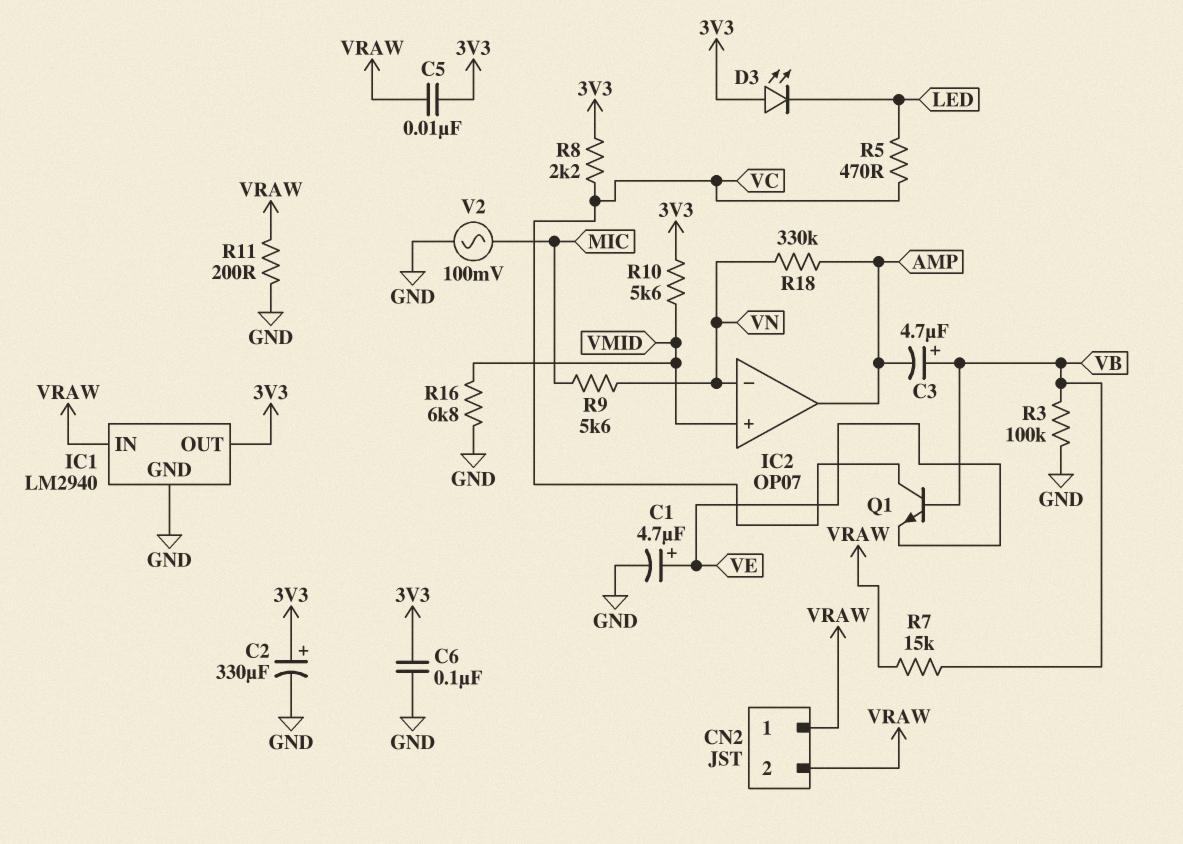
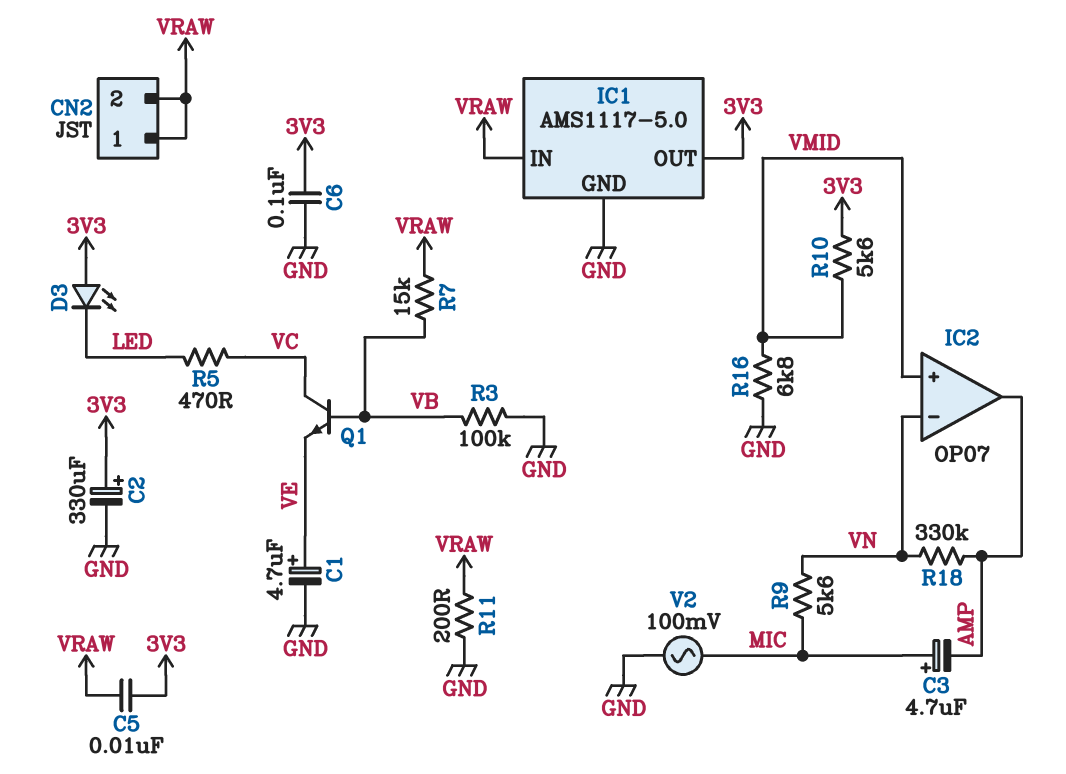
C3: 4.7uF (plus VB, minus AMP) -> 4.7uF (plus MIC, minus AMP)
IC1: LM2940 -> AMS1117-5.0
R8: 2.2k (3V3, VC) -> none

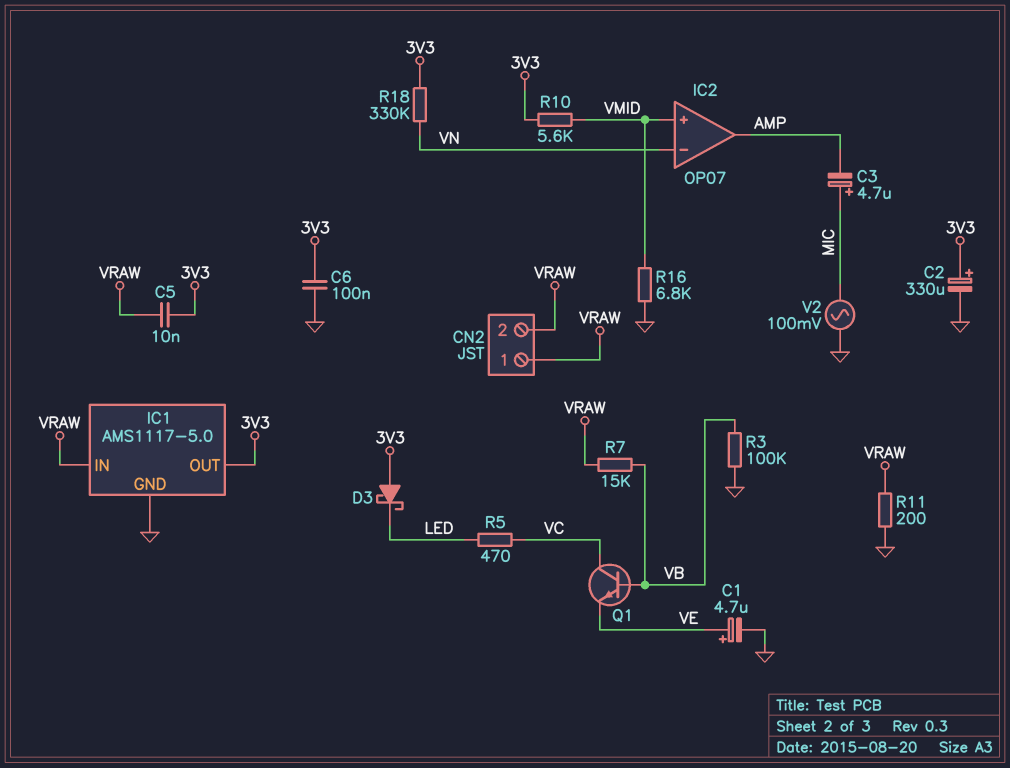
D3: LED (A 3V3, K LED) -> schottky (A 3V3, K LED)
R9: 5.6k (MIC, VN) -> none
R18: 330k (AMP, VN) -> 330k (3V3, VN)

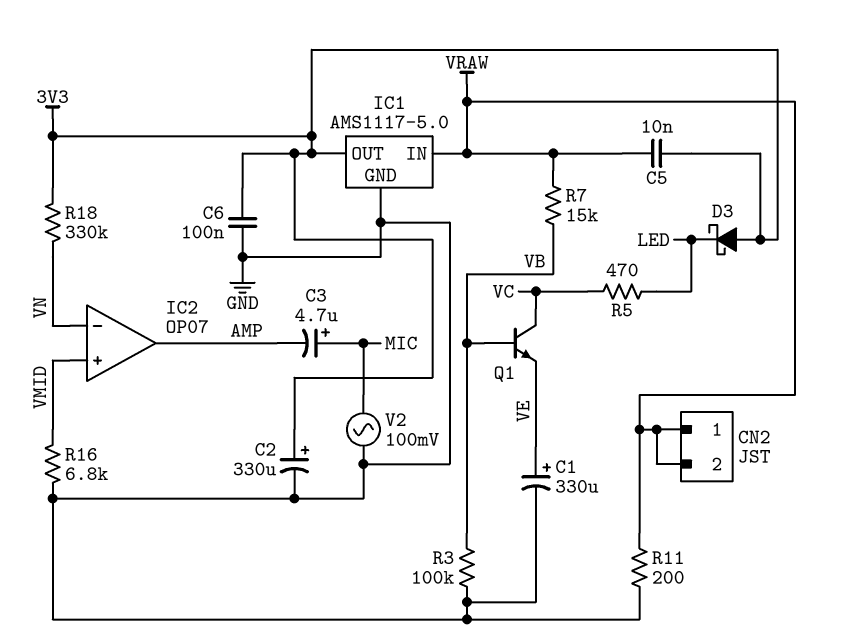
C1: 4.7uF (plus VE, minus GND) -> 330uF (plus VE, minus GND)
R10: 5.6k (3V3, VMID) -> none

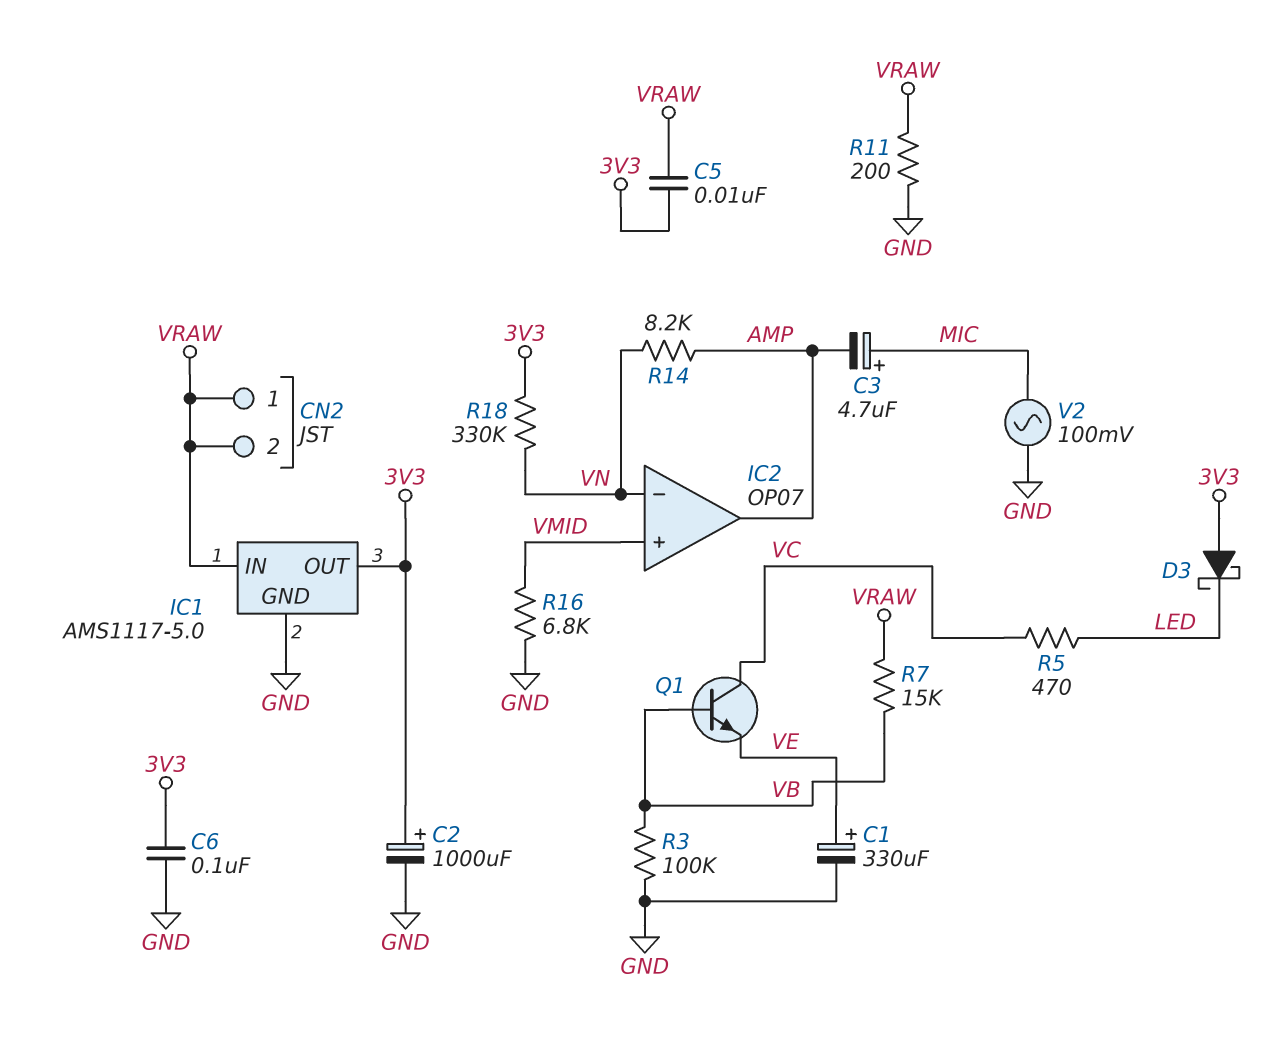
C2: 330uF (plus 3V3, minus GND) -> 1000uF (plus 3V3, minus GND)
R14: none -> 8.2k (AMP, VN)

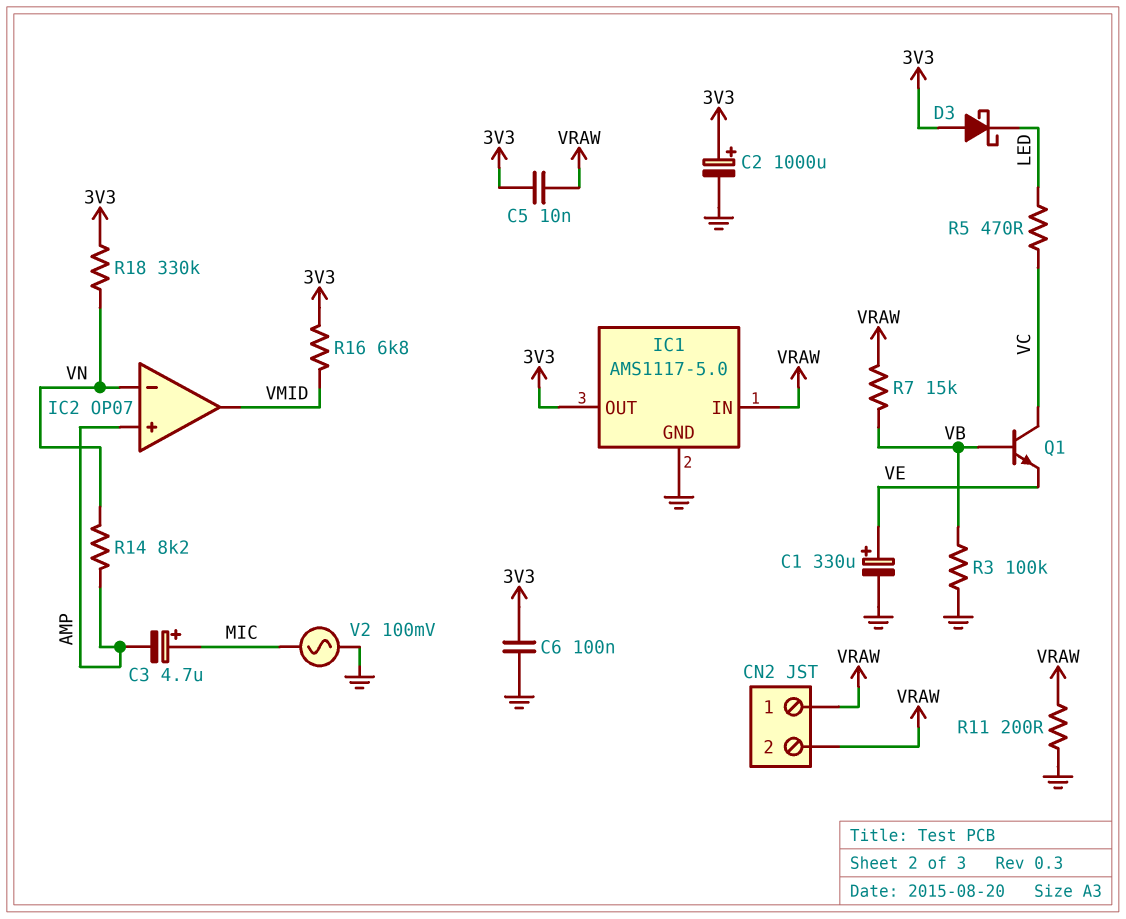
IC2 pin in+: VMID -> AMP
IC2 pin out: AMP -> VMID
R16: 6.8k (GND, VMID) -> 6.8k (3V3, VMID)

